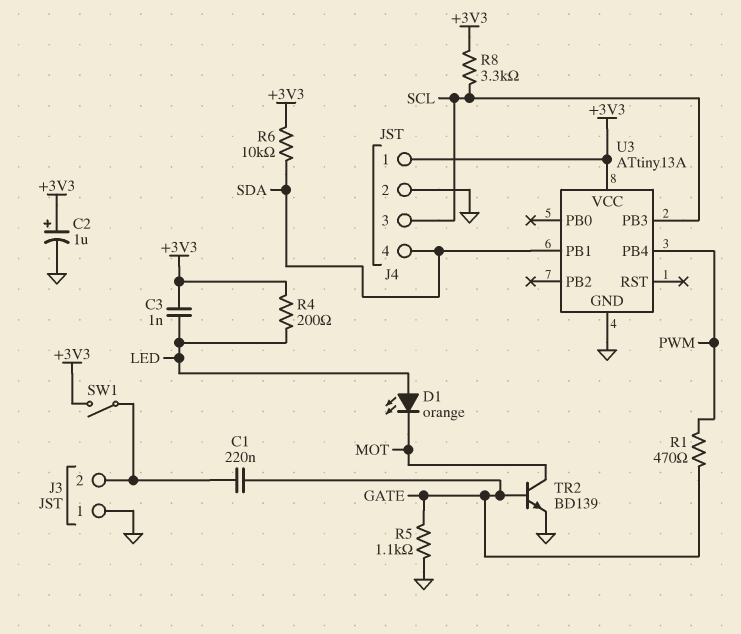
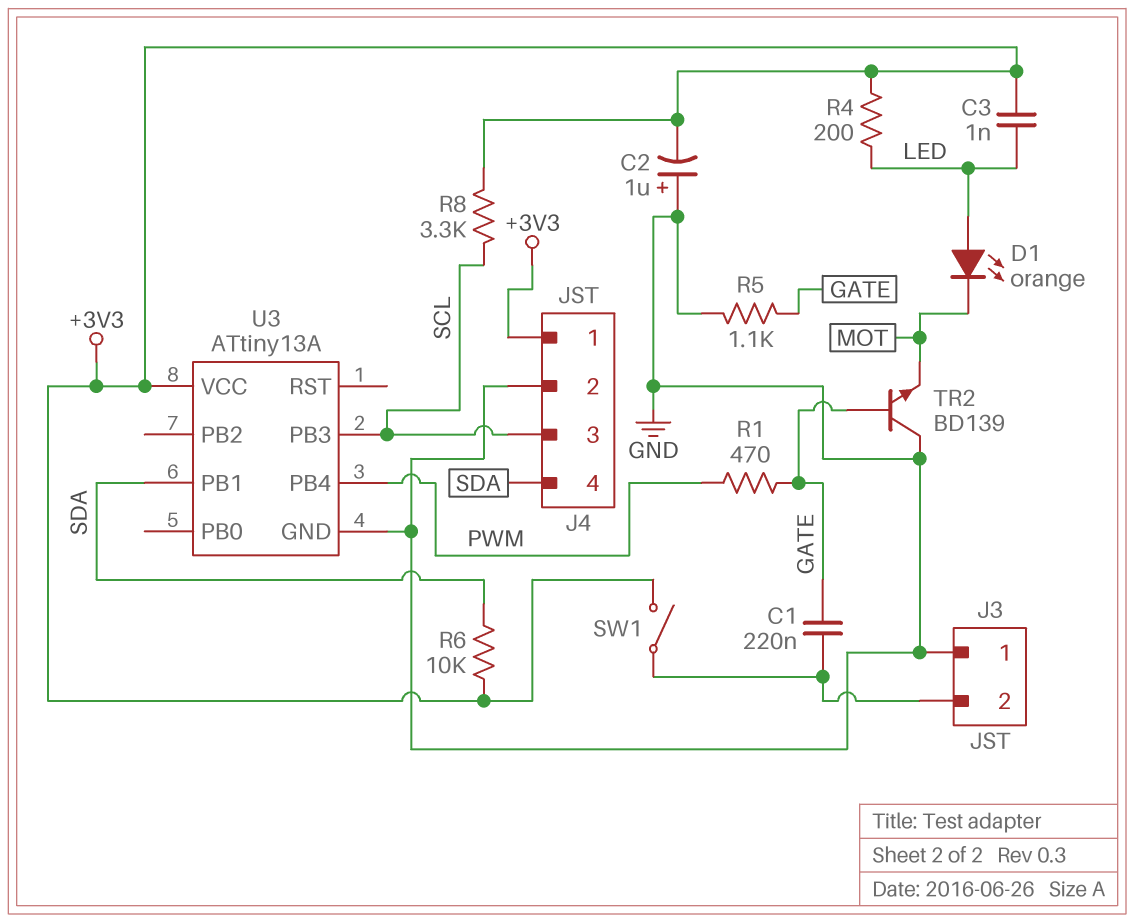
C2: 1uF (plus +3V3, minus GND) -> 1uF (plus GND, minus +3V3)
TR2: NPN BD139 (B GATE, C MOT, E GND) -> NPN BD139 (B GATE, C GND, E MOT)

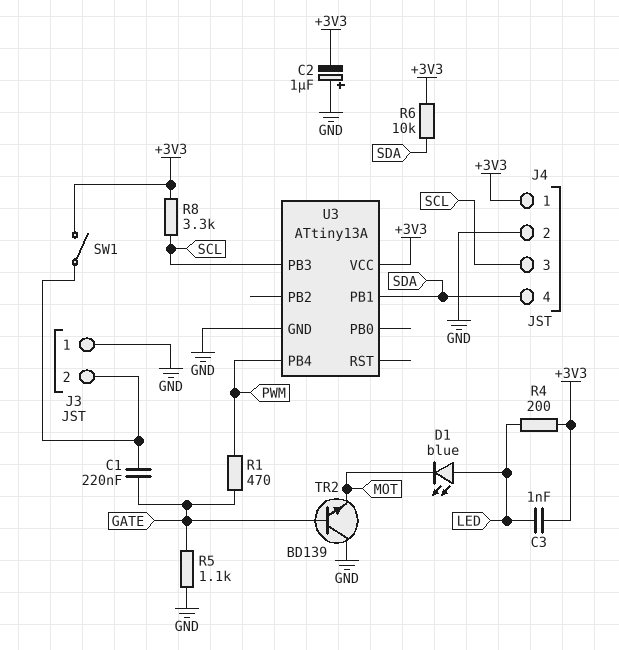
D1: LED orange (A LED, K MOT) -> LED blue (A LED, K MOT)

